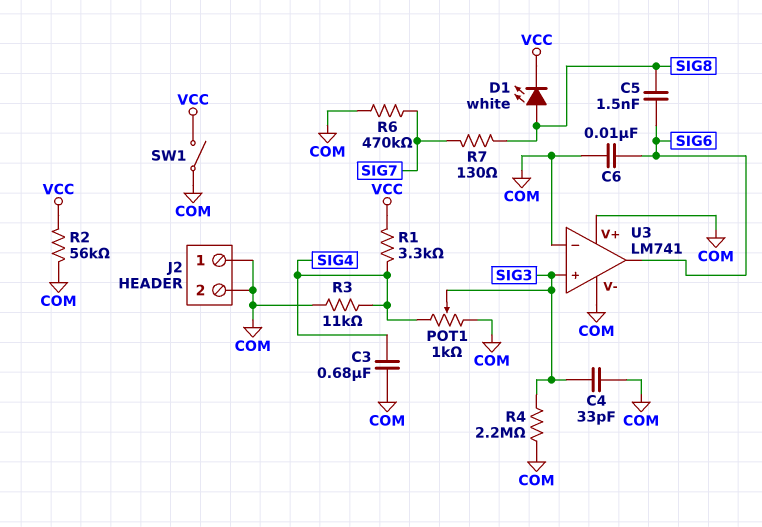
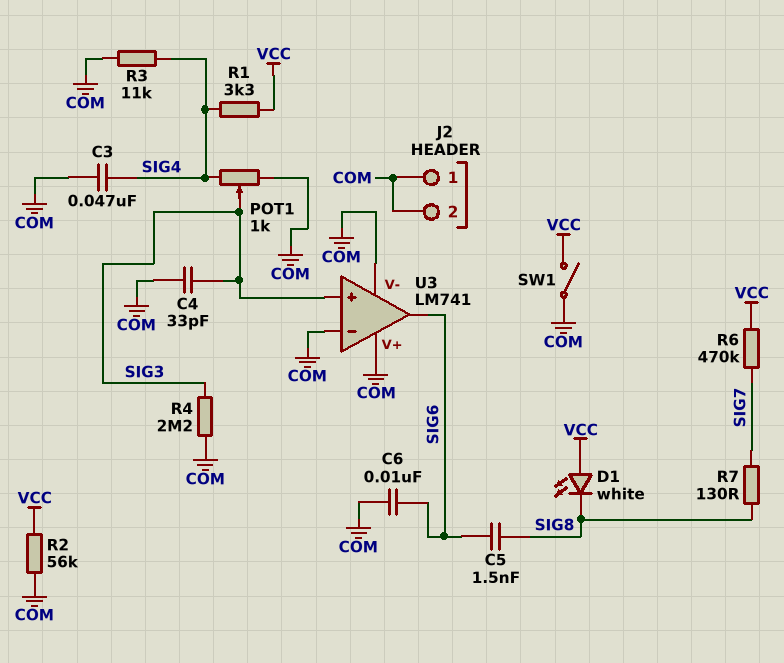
C3: 680nF (COM, SIG4) -> 47nF (COM, SIG4)
D1: LED white (A SIG8, K VCC) -> LED white (A VCC, K SIG8)
R6: 470k (COM, SIG7) -> 470k (SIG7, VCC)

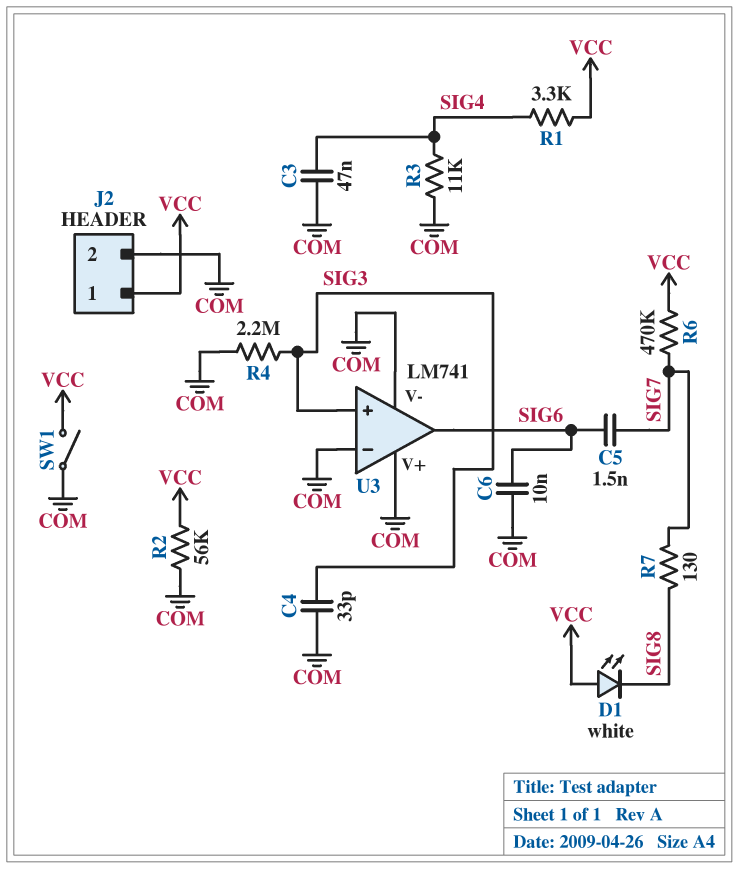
C5: 1.5nF (SIG6, SIG8) -> 1.5nF (SIG6, SIG7)
J2 pin 1: COM -> VCC
POT1: 1k (COM, SIG4, wiper SIG3) -> none

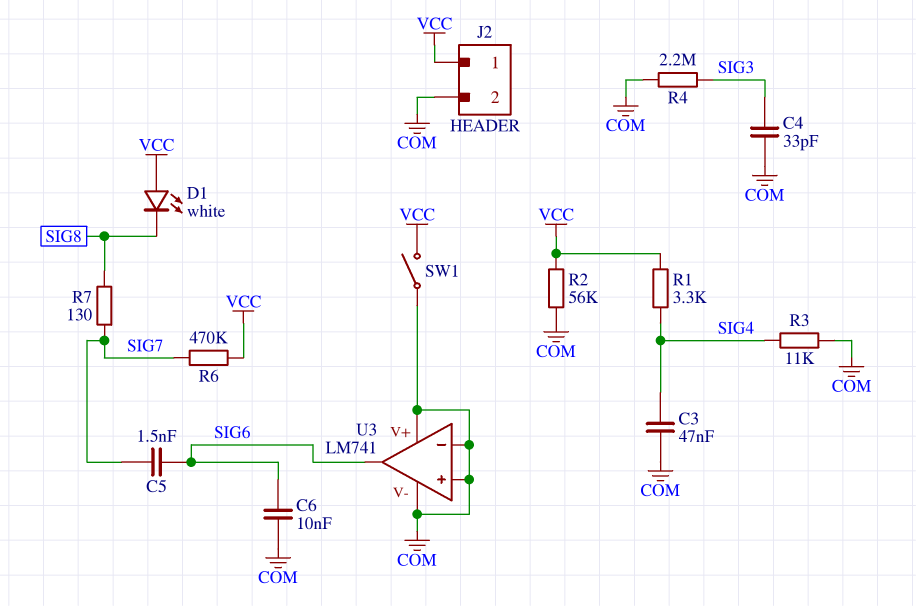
U3 pin in+: SIG3 -> COM

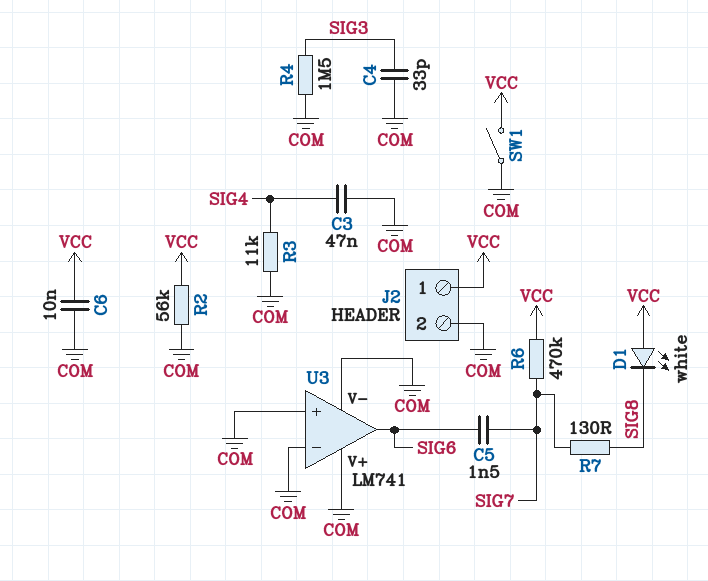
C6: 10nF (COM, SIG6) -> 10nF (COM, VCC)
R1: 3.3k (SIG4, VCC) -> none
R4: 2.2M (COM, SIG3) -> 1.5M (COM, SIG3)

